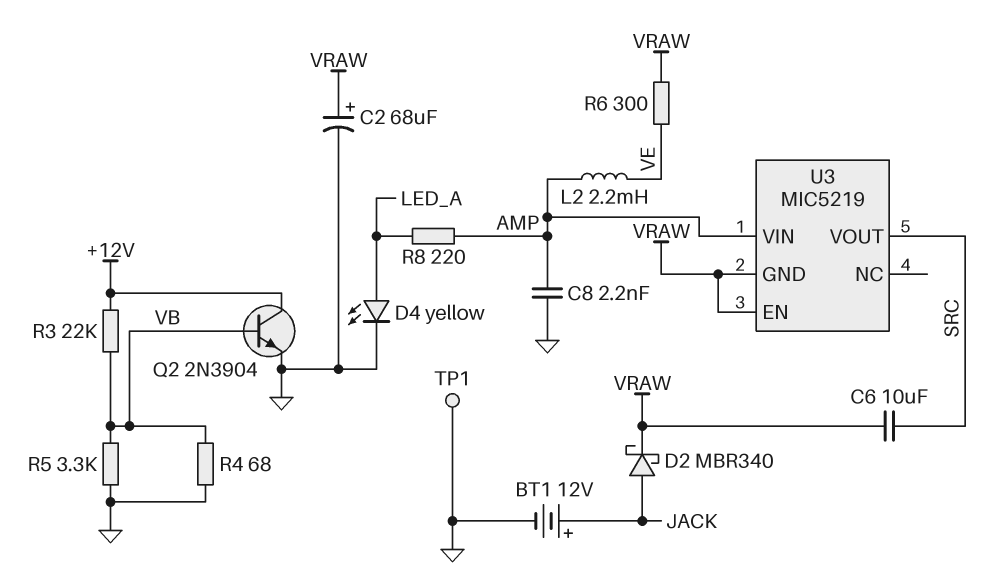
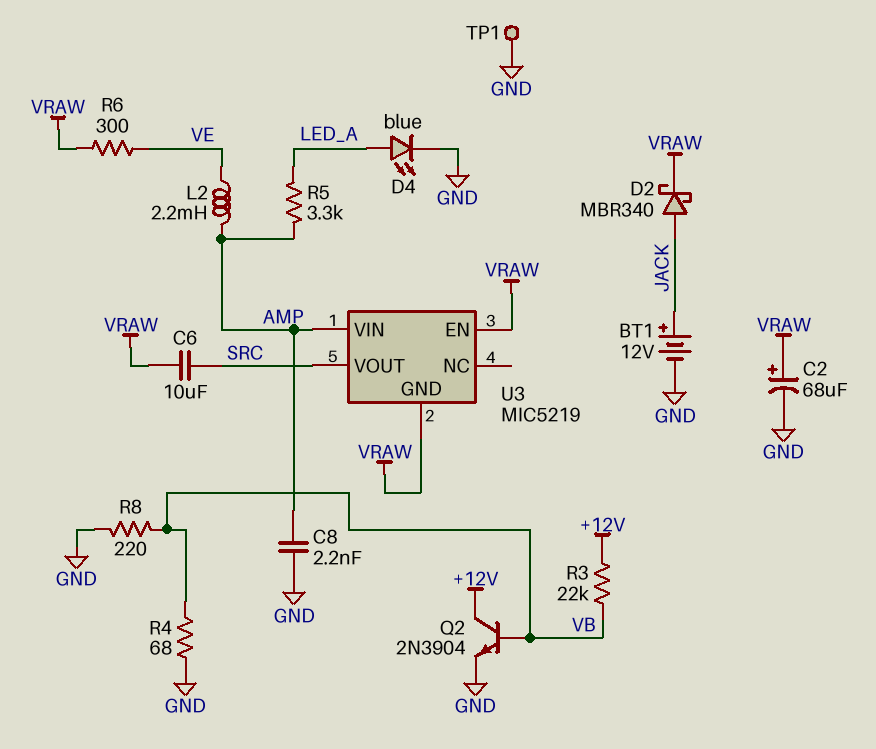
D4: LED yellow (A LED_A, K GND) -> LED blue (A LED_A, K GND)
R5: 3.3k (GND, VB) -> 3.3k (AMP, LED_A)
R8: 220 (AMP, LED_A) -> 220 (GND, VB)

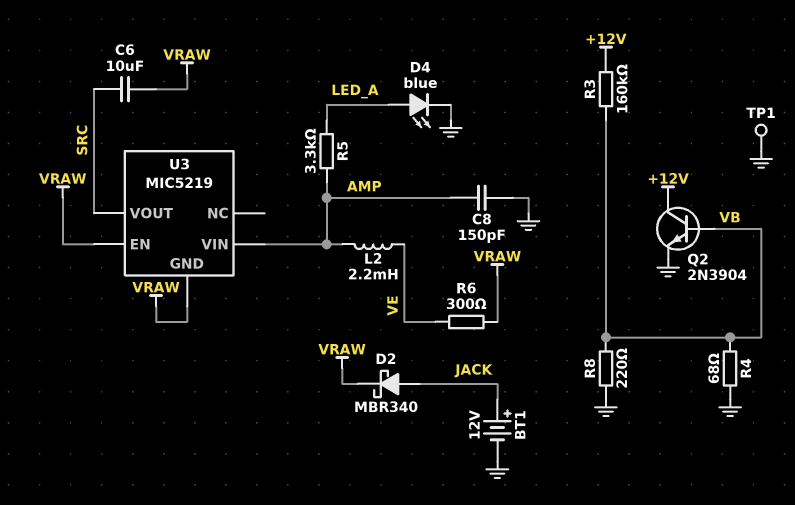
C2: 68uF (plus VRAW, minus GND) -> none
C8: 2.2nF (AMP, GND) -> 150pF (AMP, GND)
R3: 22k (+12V, VB) -> 160k (+12V, VB)

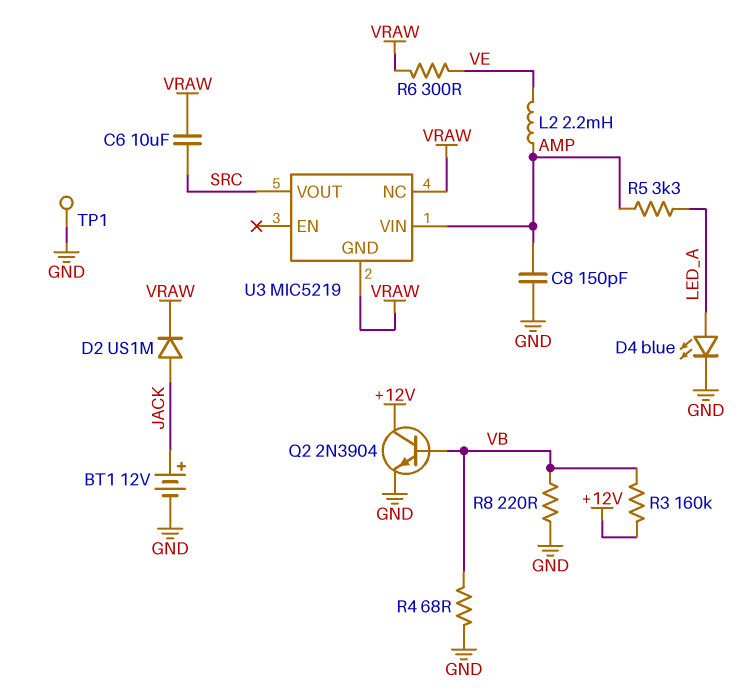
D2: schottky MBR340 (A JACK, K VRAW) -> diode US1M (A JACK, K VRAW)
U3 pin EN: VRAW -> none
U3 pin NC: none -> VRAW

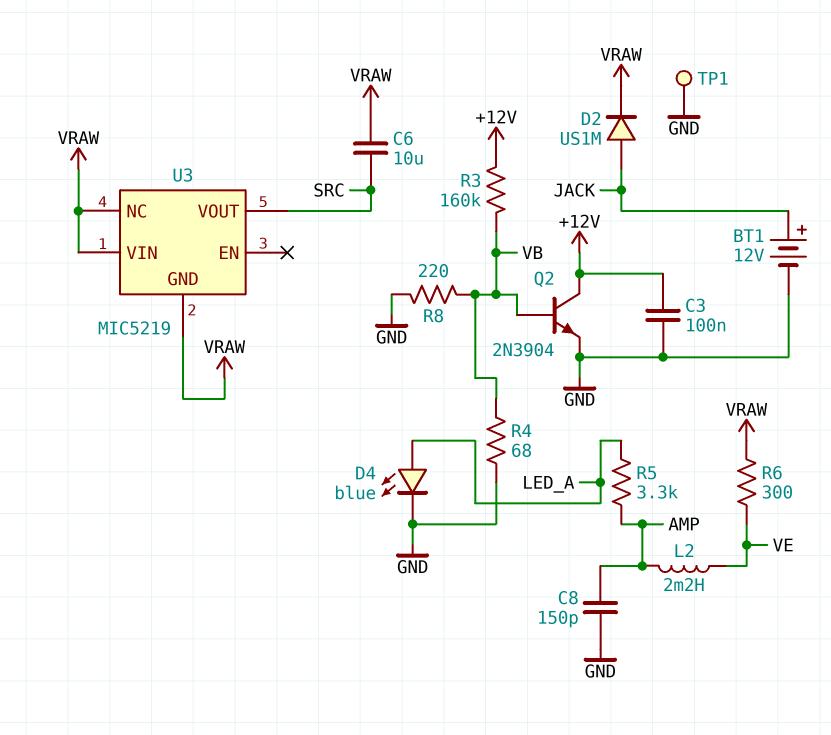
C3: none -> 100nF (+12V, GND)
U3 pin VIN: AMP -> VRAW

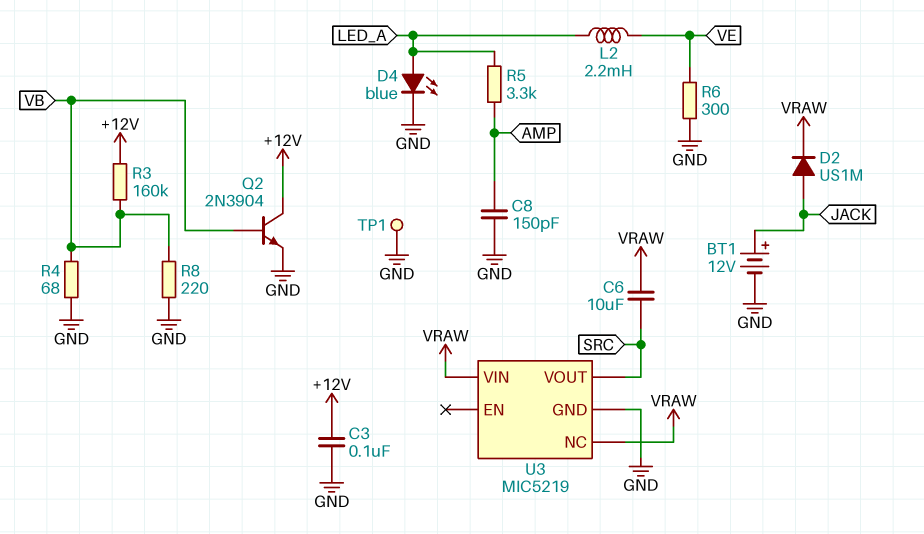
L2: 2.2mH (AMP, VE) -> 2.2mH (LED_A, VE)
R6: 300 (VE, VRAW) -> 300 (GND, VE)
U3 pin GND: VRAW -> GND

